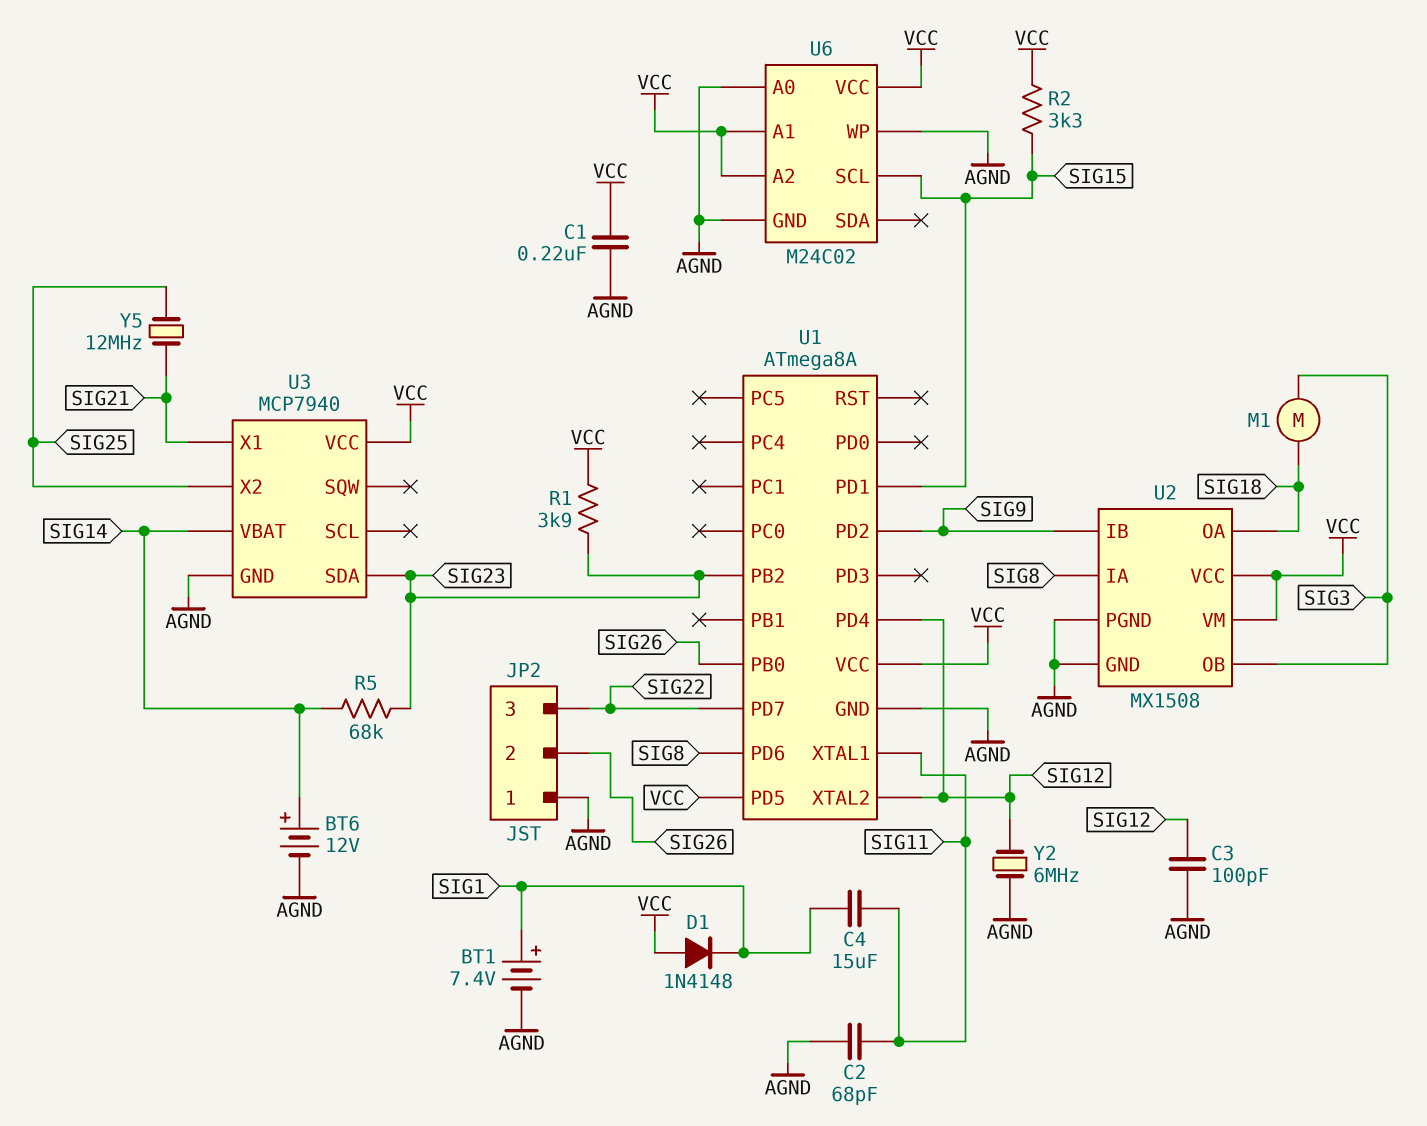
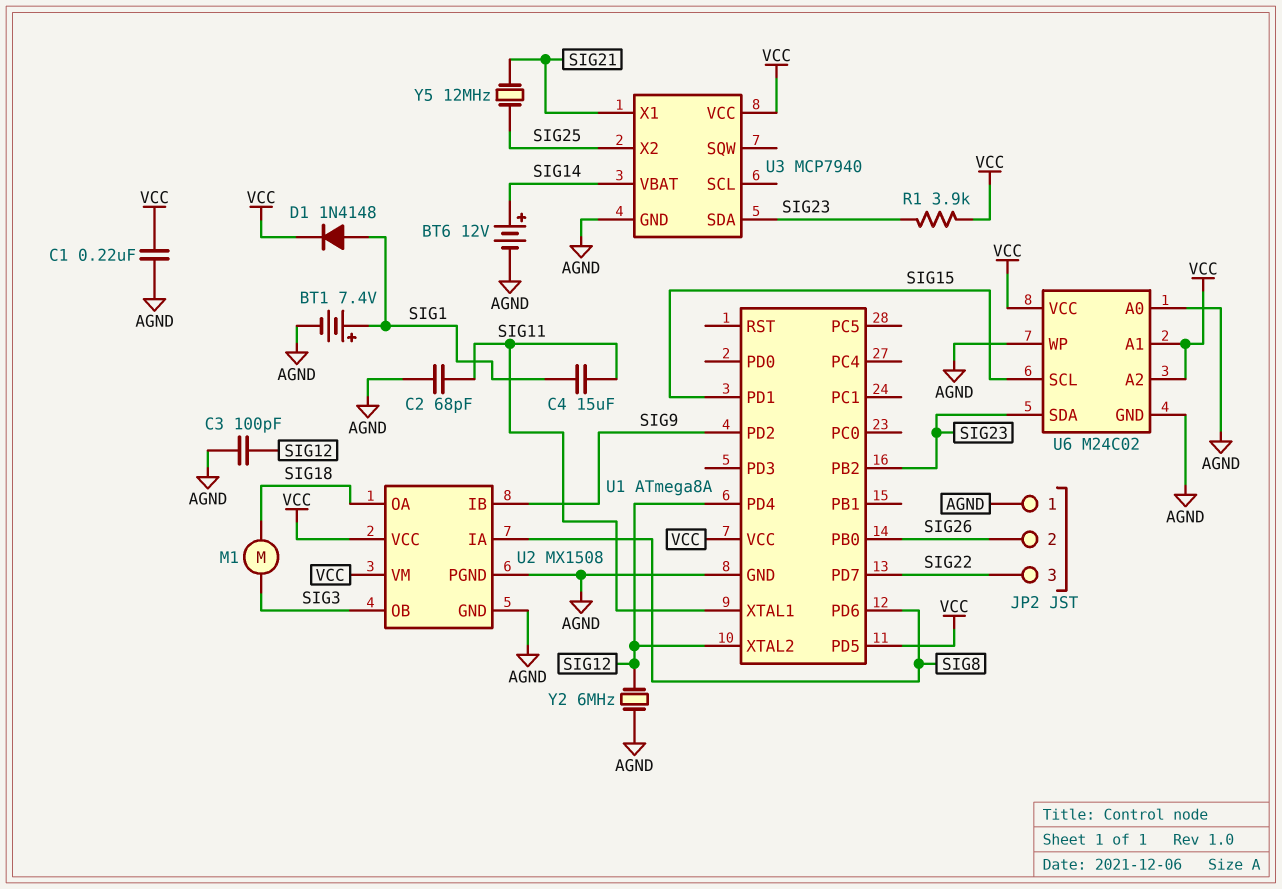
D1: diode 1N4148 (A VCC, K SIG1) -> diode 1N4148 (A SIG1, K VCC)
R2: 3.3k (SIG15, VCC) -> none
R5: 68k (SIG14, SIG23) -> none
U6 pin SDA: none -> SIG23

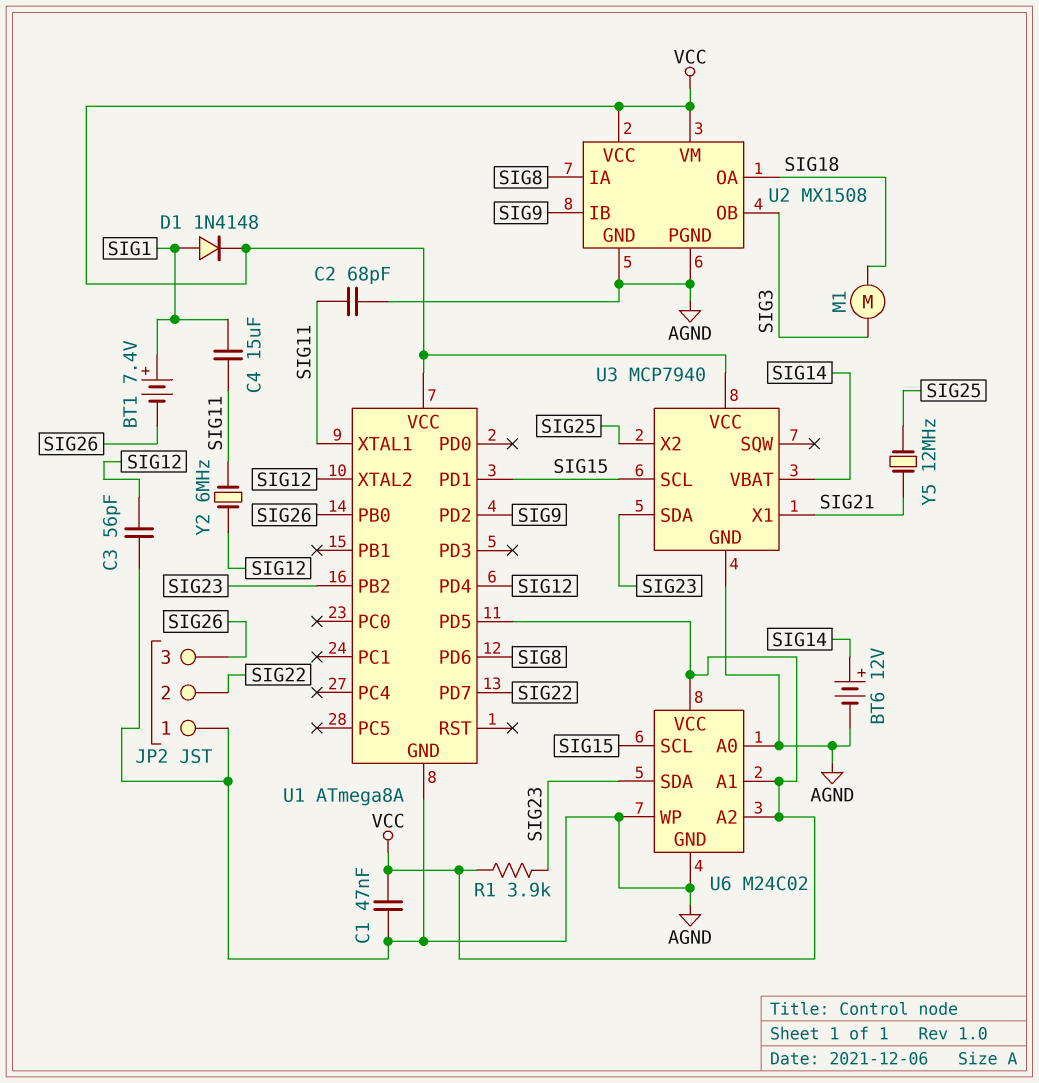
BT1: 7.4V (plus SIG1, minus AGND) -> 7.4V (plus SIG1, minus SIG26)
C1: 220nF (AGND, VCC) -> 47nF (AGND, VCC)
C3: 100pF (AGND, SIG12) -> 56pF (AGND, SIG12)
JP2 pin 2: SIG26 -> SIG22
JP2 pin 3: SIG22 -> SIG26
U3 pin SCL: none -> SIG15
Y2: 6MHz (AGND, SIG12) -> 6MHz (SIG11, SIG12)

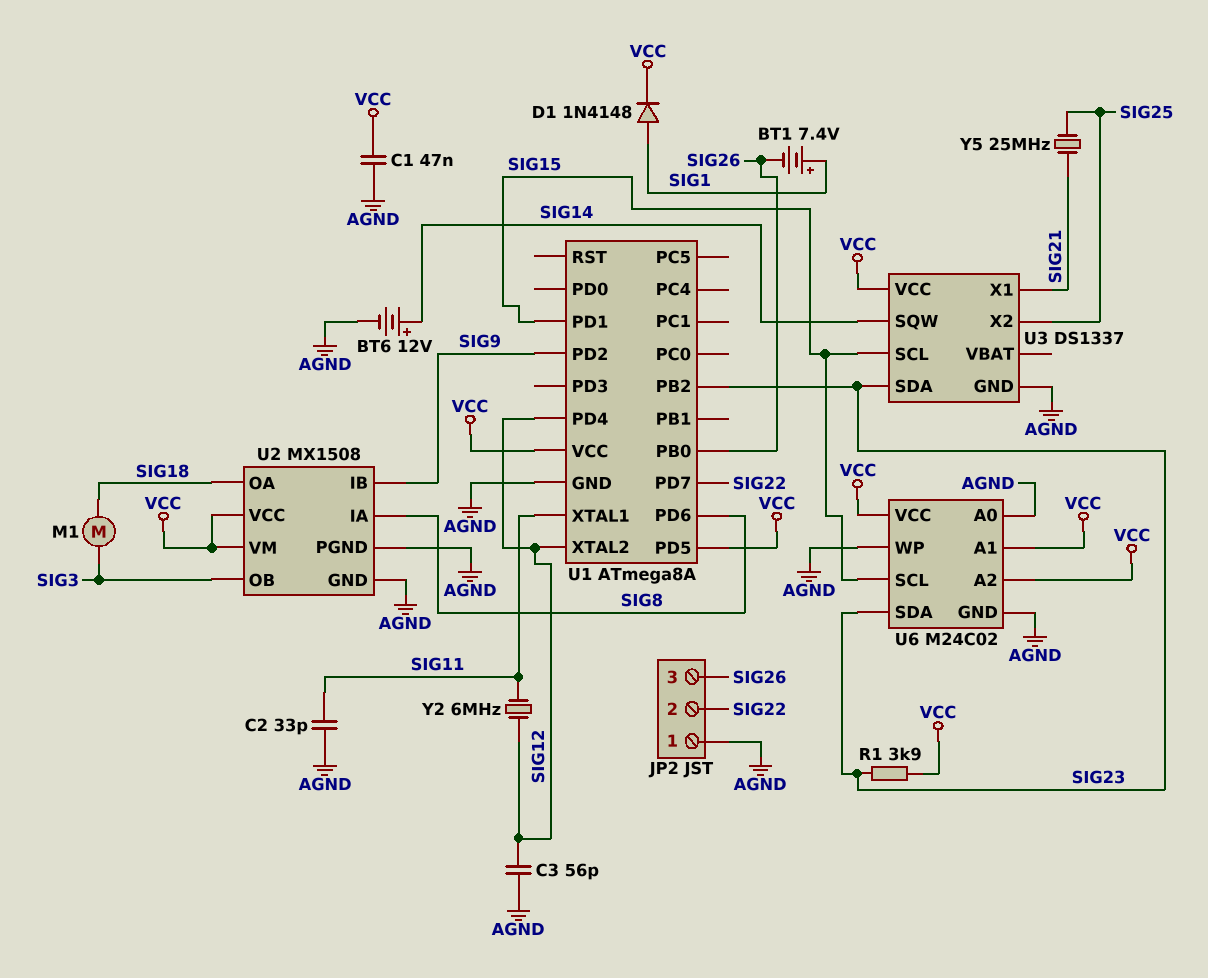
C2: 68pF (AGND, SIG11) -> 33pF (AGND, SIG11)
C4: 15uF (SIG1, SIG11) -> none
U3: MCP7940 -> DS1337
U3 pin SQW: none -> SIG14
U3 pin VBAT: SIG14 -> none
Y5: 12MHz (SIG21, SIG25) -> 25MHz (SIG21, SIG25)

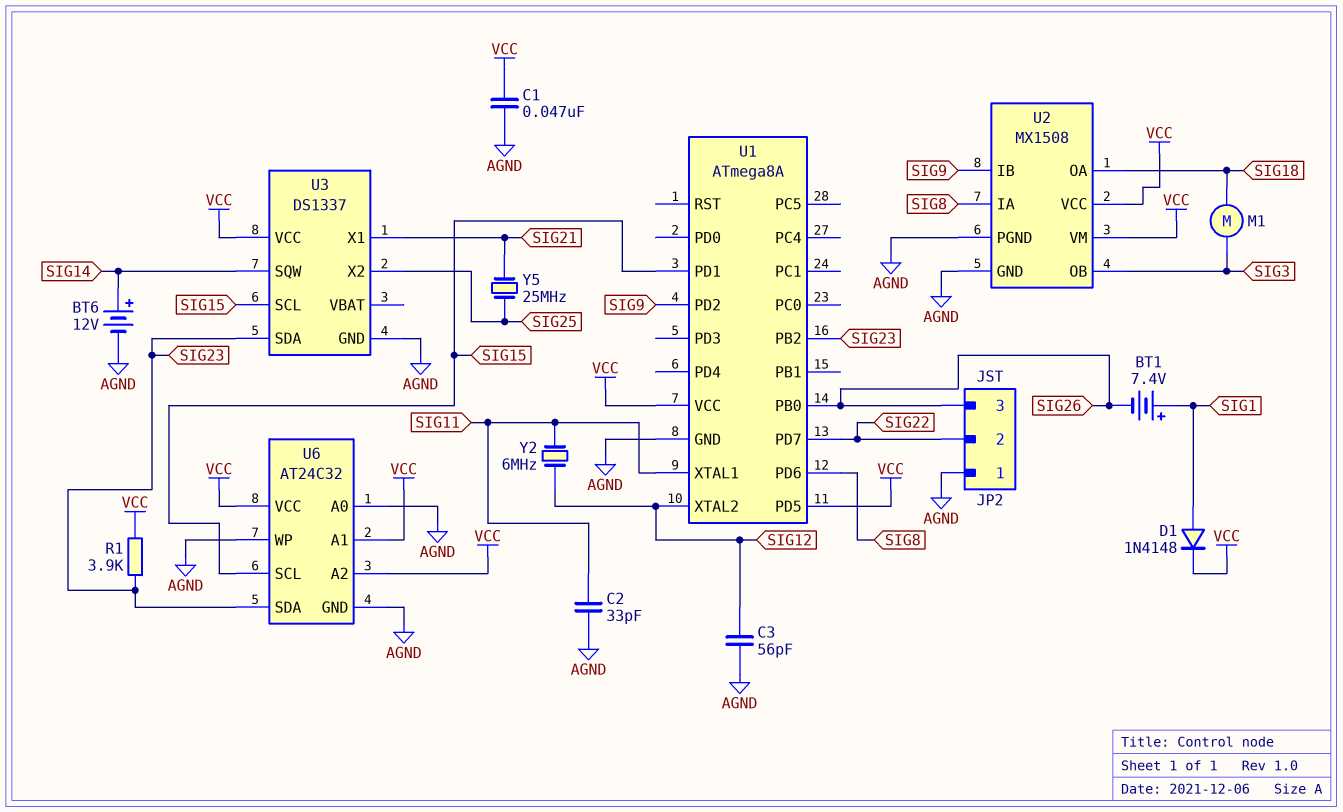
U1 pin PD4: SIG12 -> none
U6: M24C02 -> AT24C32

